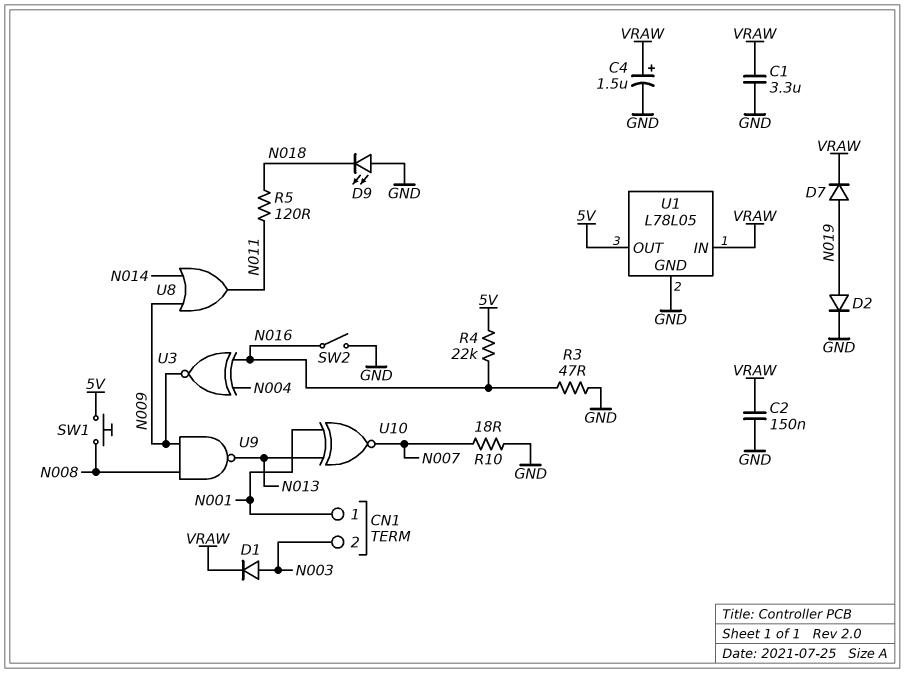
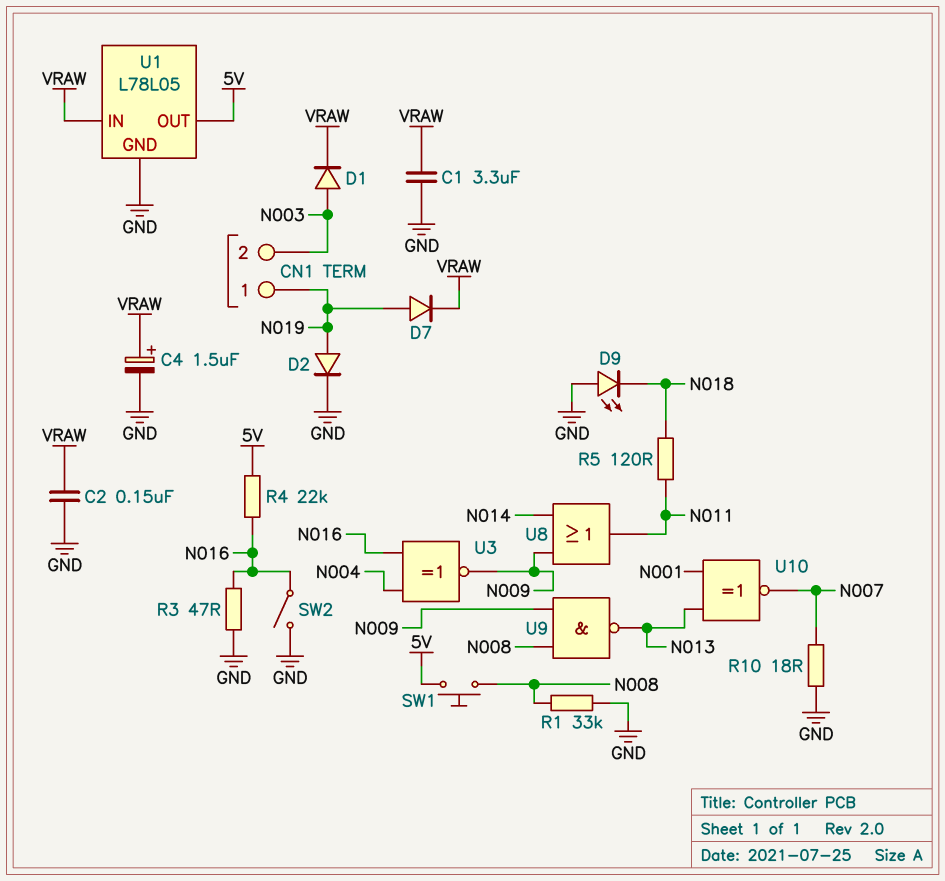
CN1 pin 1: N001 -> N019
R1: none -> 33k (GND, N008)

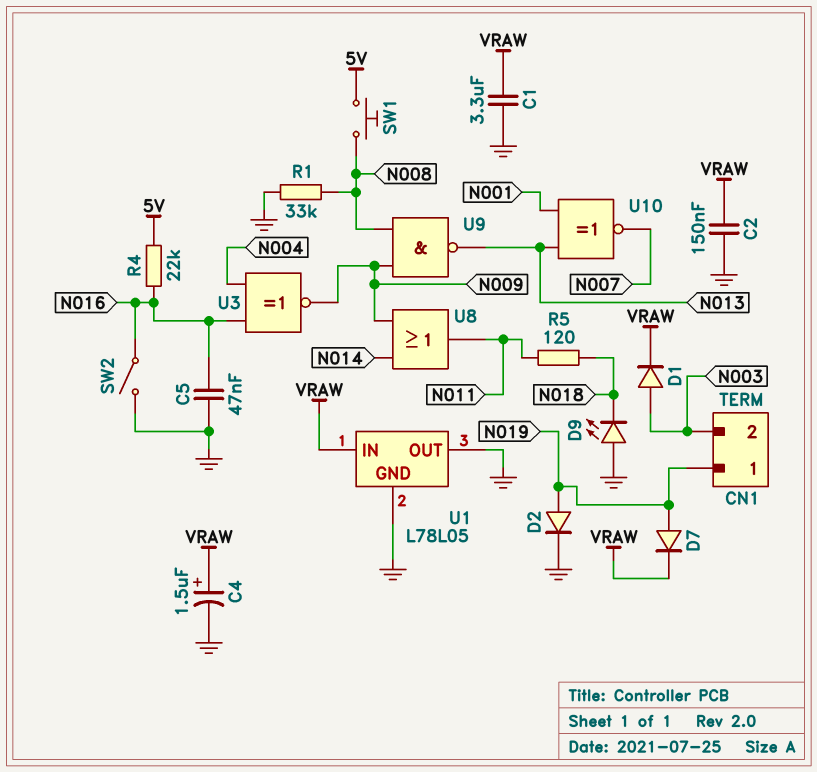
C5: none -> 47nF (GND, N016)
R3: 47 (GND, N016) -> none
R10: 18 (GND, N007) -> none
U1 pin OUT: 5V -> GND

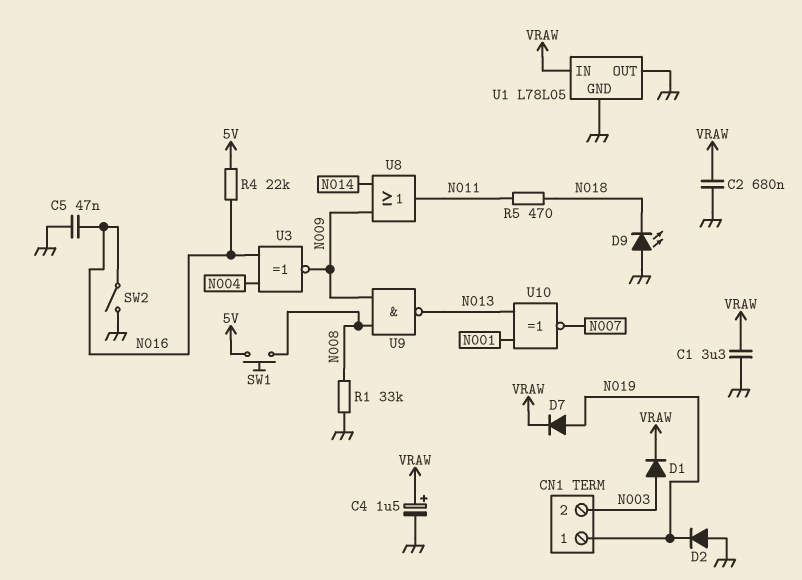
C2: 150nF (GND, VRAW) -> 680nF (GND, VRAW)
D2: diode (A N019, K GND) -> diode (A GND, K N019)
R5: 120 (N011, N018) -> 470 (N011, N018)

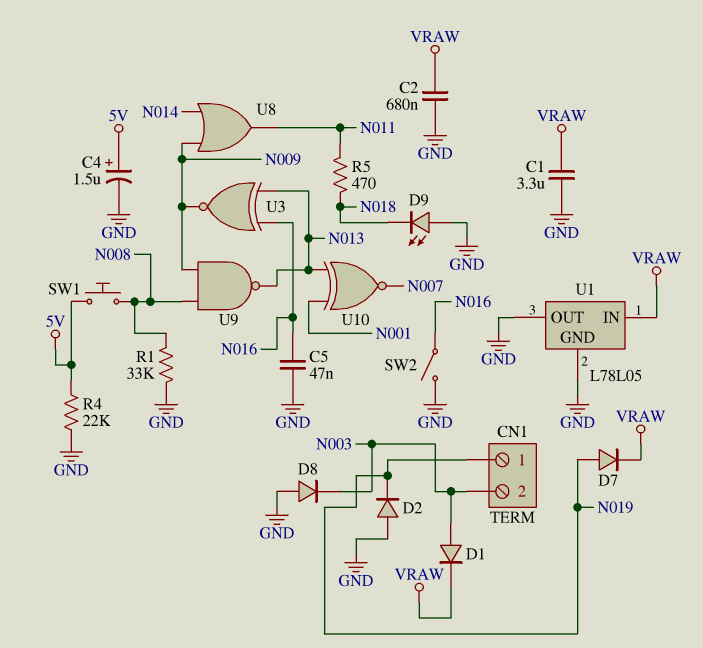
C4: 1.5uF (plus VRAW, minus GND) -> 1.5uF (plus 5V, minus GND)
D8: none -> diode (A GND, K N003)
R4: 22k (5V, N016) -> 22k (5V, GND)
U3: XNOR (in N004, in N016, out N009) -> XNOR (in N013, in N016, out N009)

